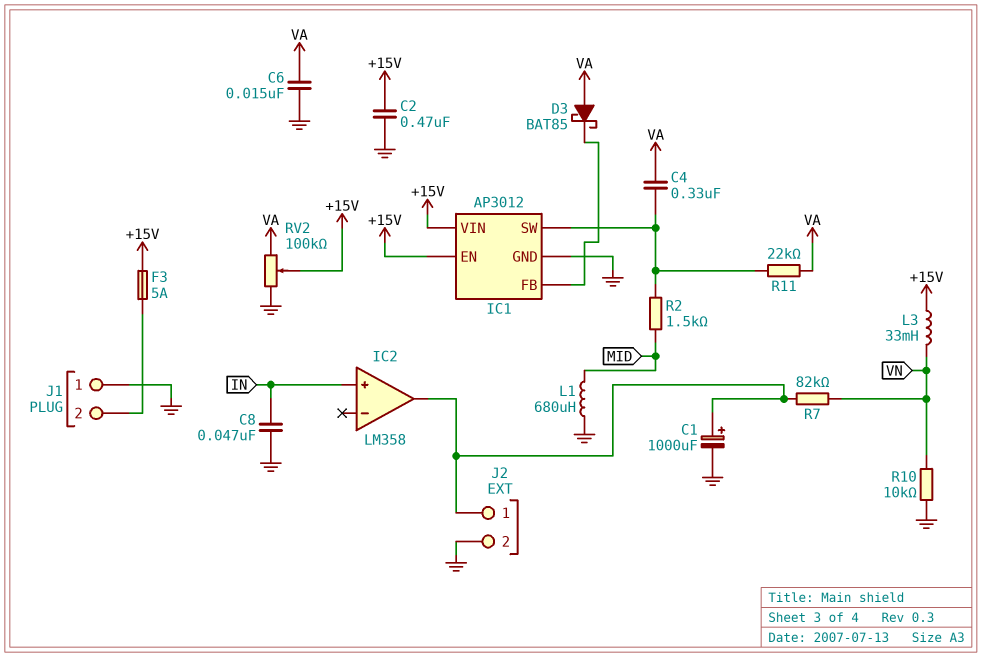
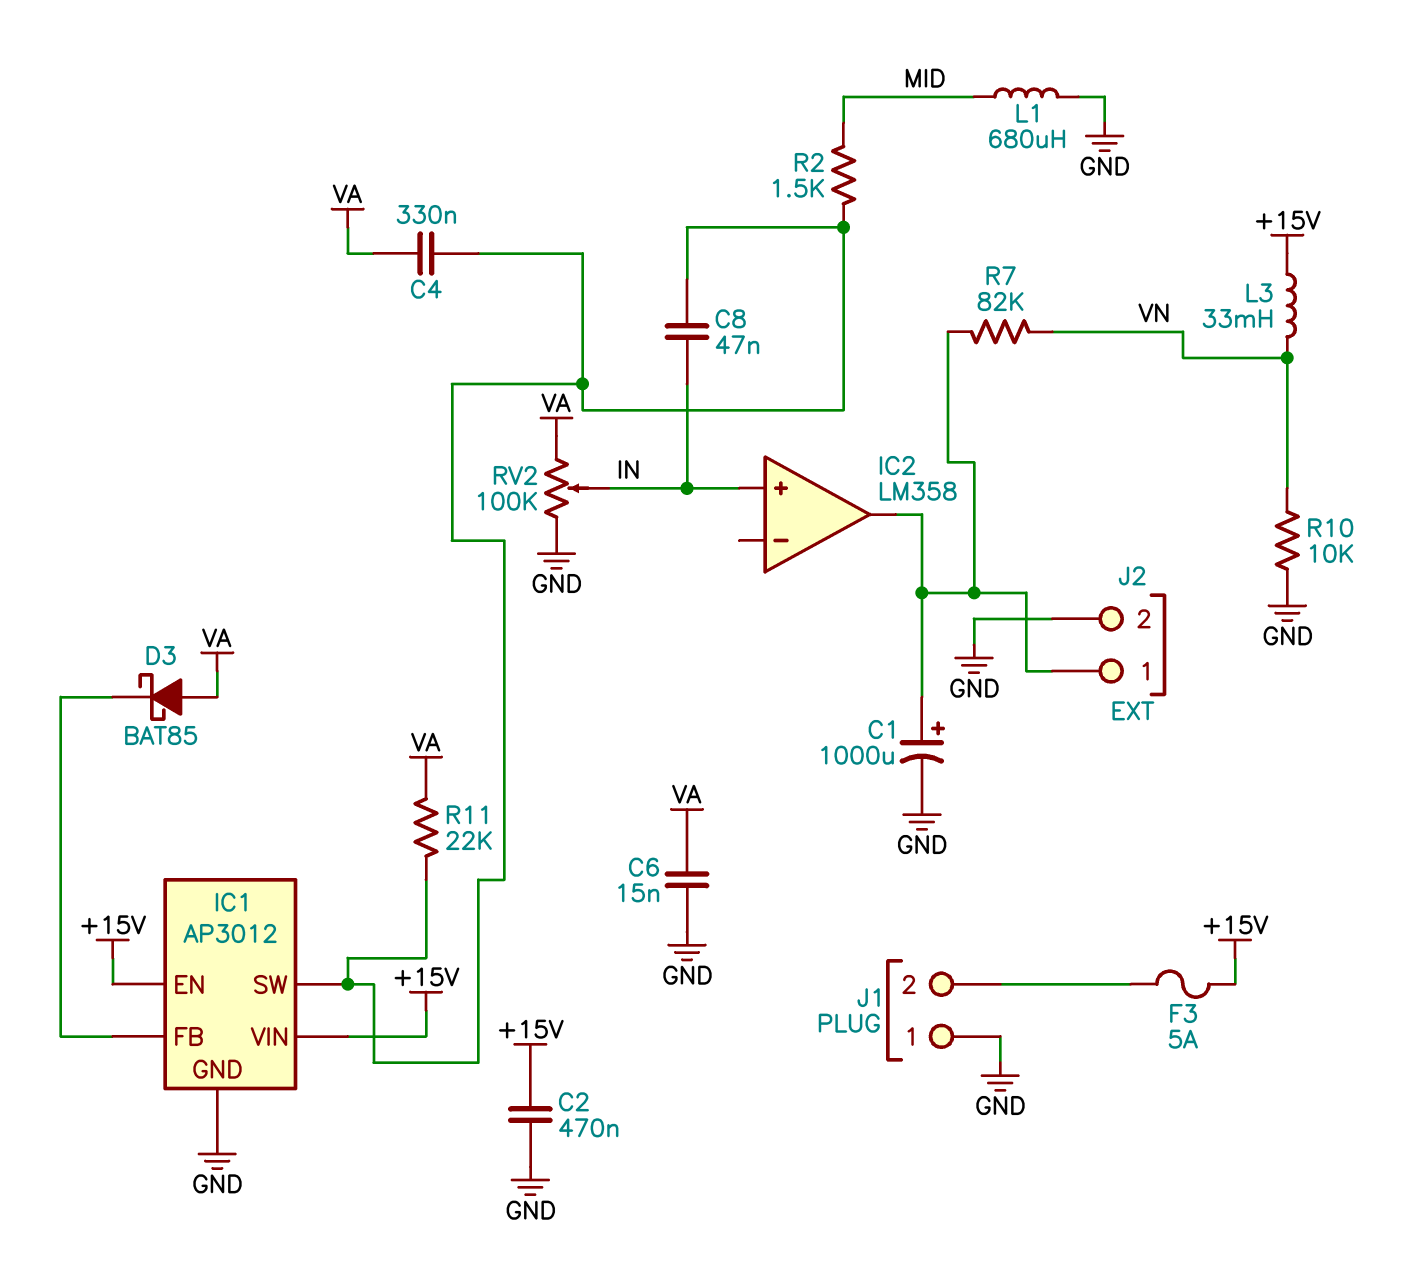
C8: 47nF (GND, IN) -> 47nF (IC1/SW, IN)
RV2: 100k (GND, VA, wiper +15V) -> 100k (GND, VA, wiper IN)

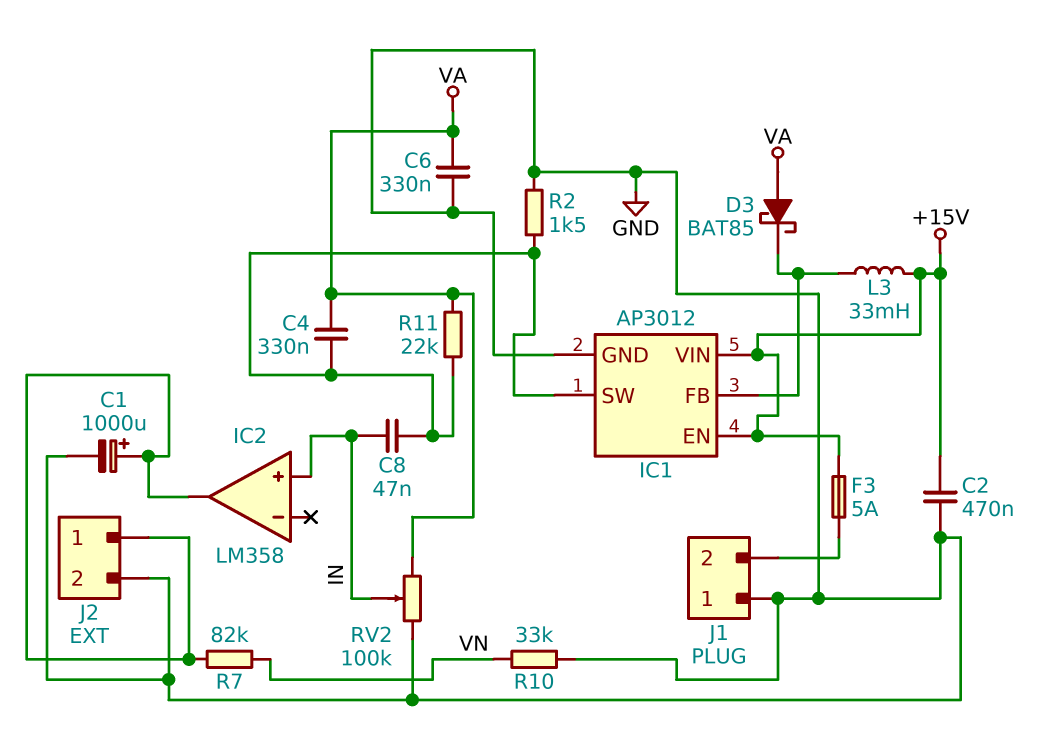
C6: 15nF (GND, VA) -> 330nF (GND, VA)
L1: 680uH (GND, MID) -> none
L3: 33mH (+15V, VN) -> 33mH (+15V, IC1/FB)
R2: 1.5k (IC1/SW, MID) -> 1.5k (GND, IC1/SW)
R10: 10k (GND, VN) -> 33k (GND, VN)

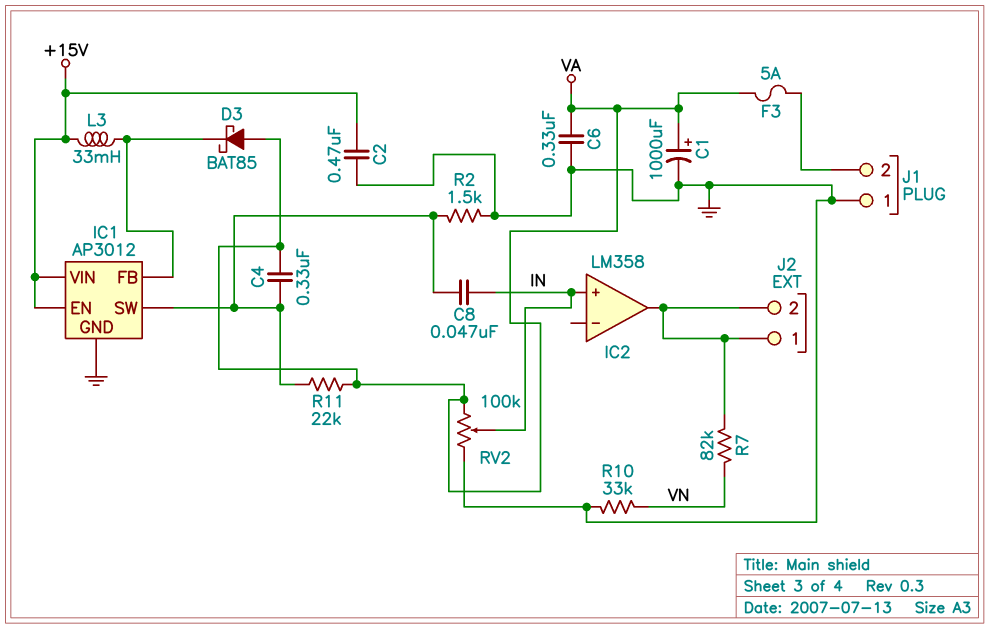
C1: 1000uF (plus IC2/out, minus GND) -> 1000uF (plus VA, minus GND)
F3: 5A (+15V, J1/2) -> 5A (J1/2, VA)
J2 pin 2: GND -> IC2/out

